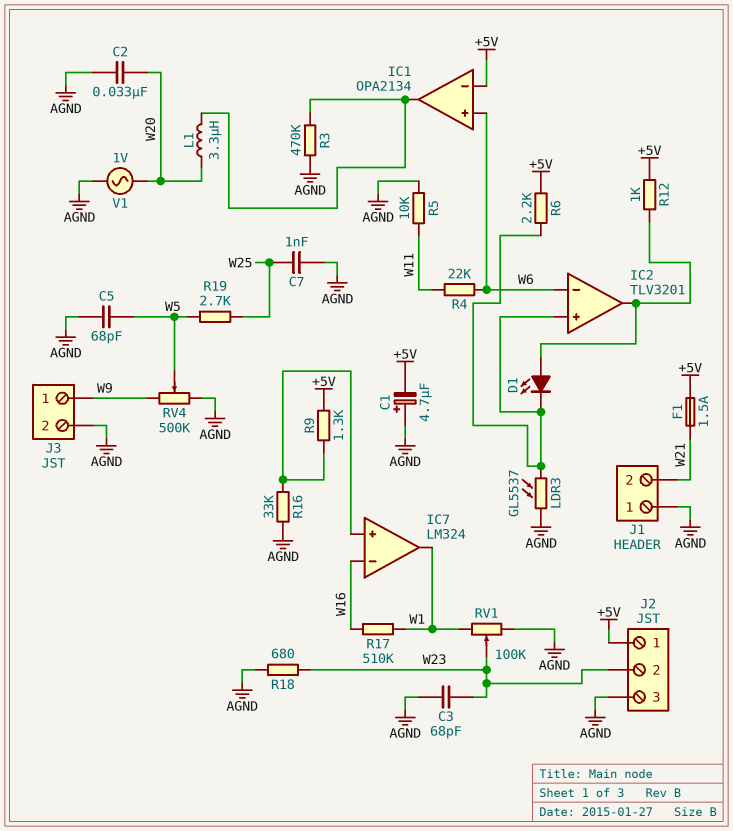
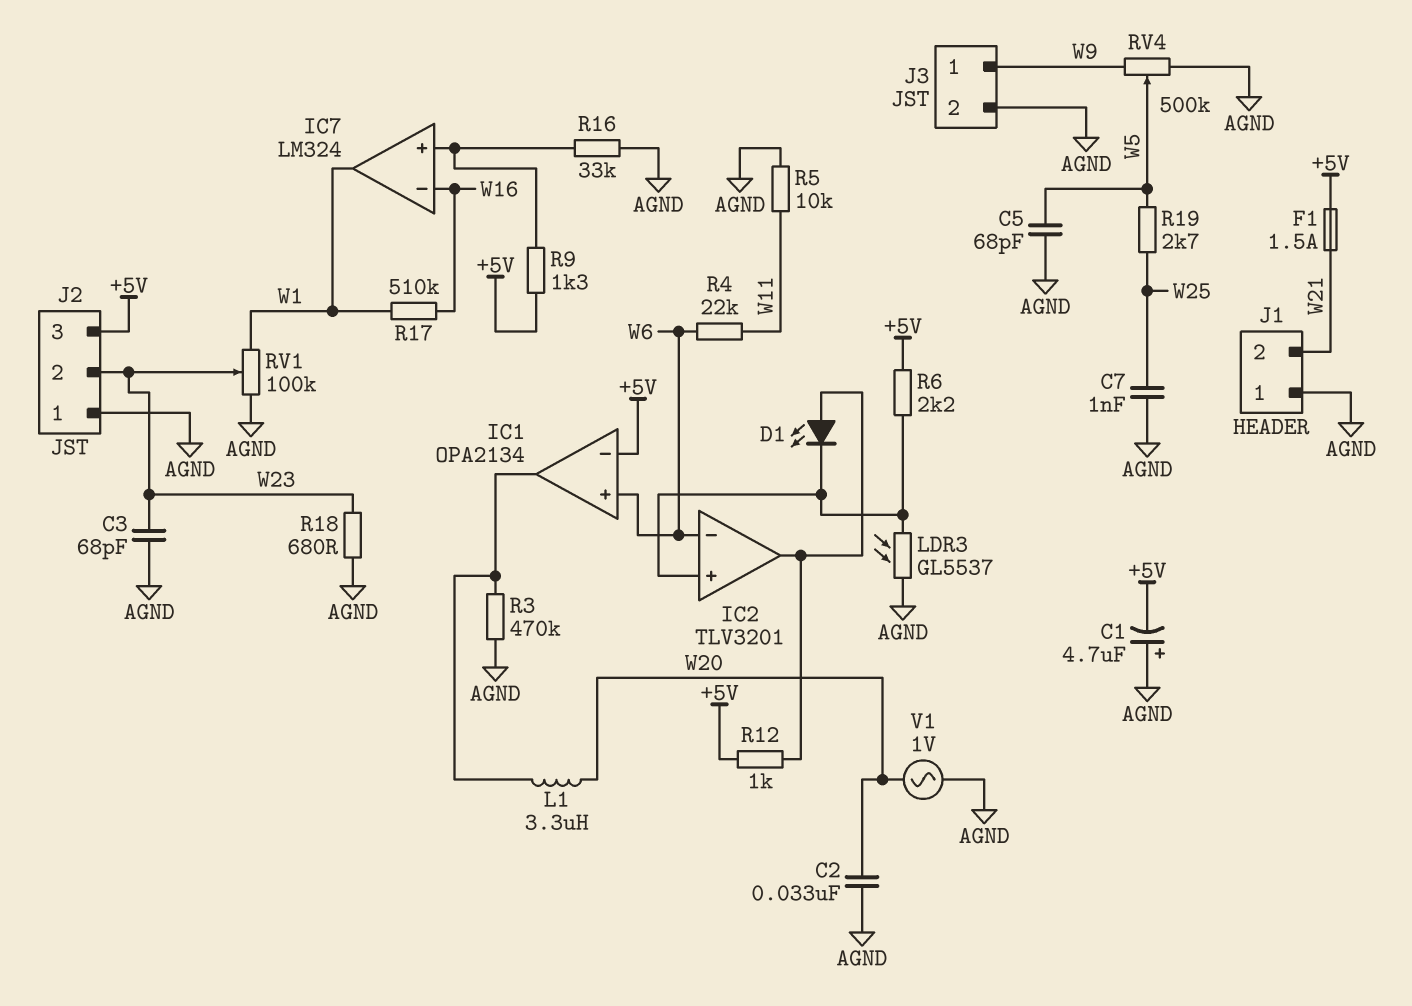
J2 pin 1: +5V -> AGND
J2 pin 3: AGND -> +5V

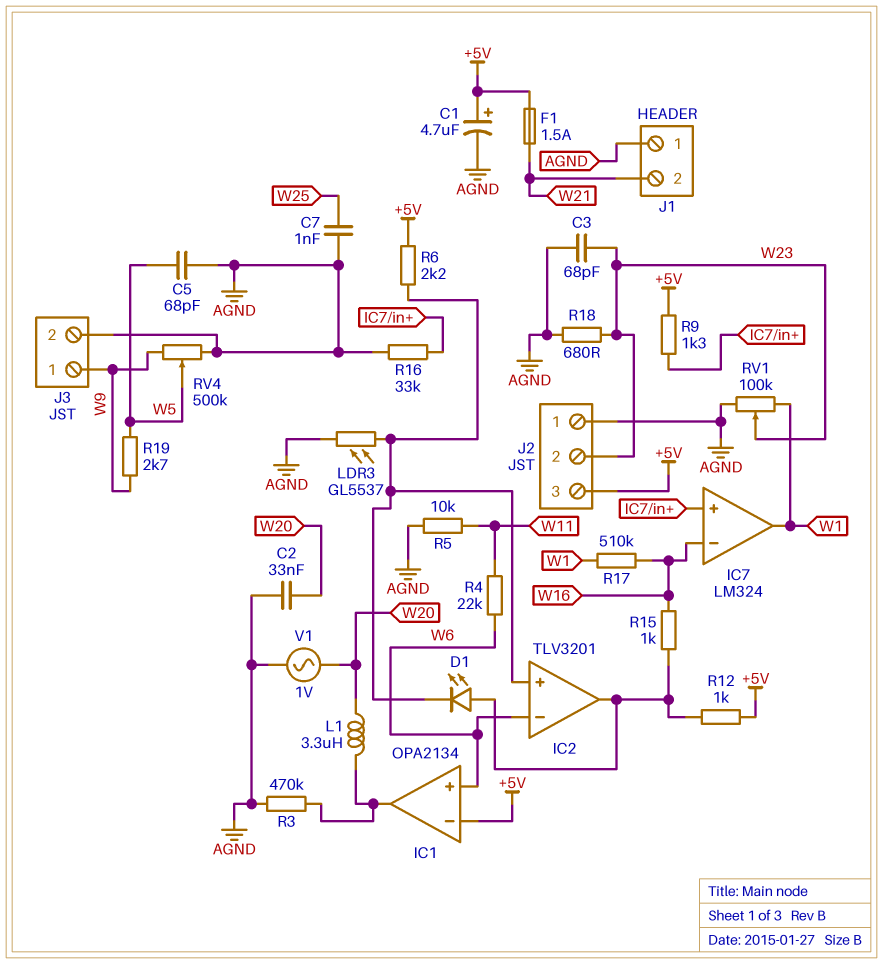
C1: 4.7uF (plus AGND, minus +5V) -> 4.7uF (plus +5V, minus AGND)
R15: none -> 1k (IC2/out, W16)
R19: 2.7k (W5, W25) -> 2.7k (W5, W9)

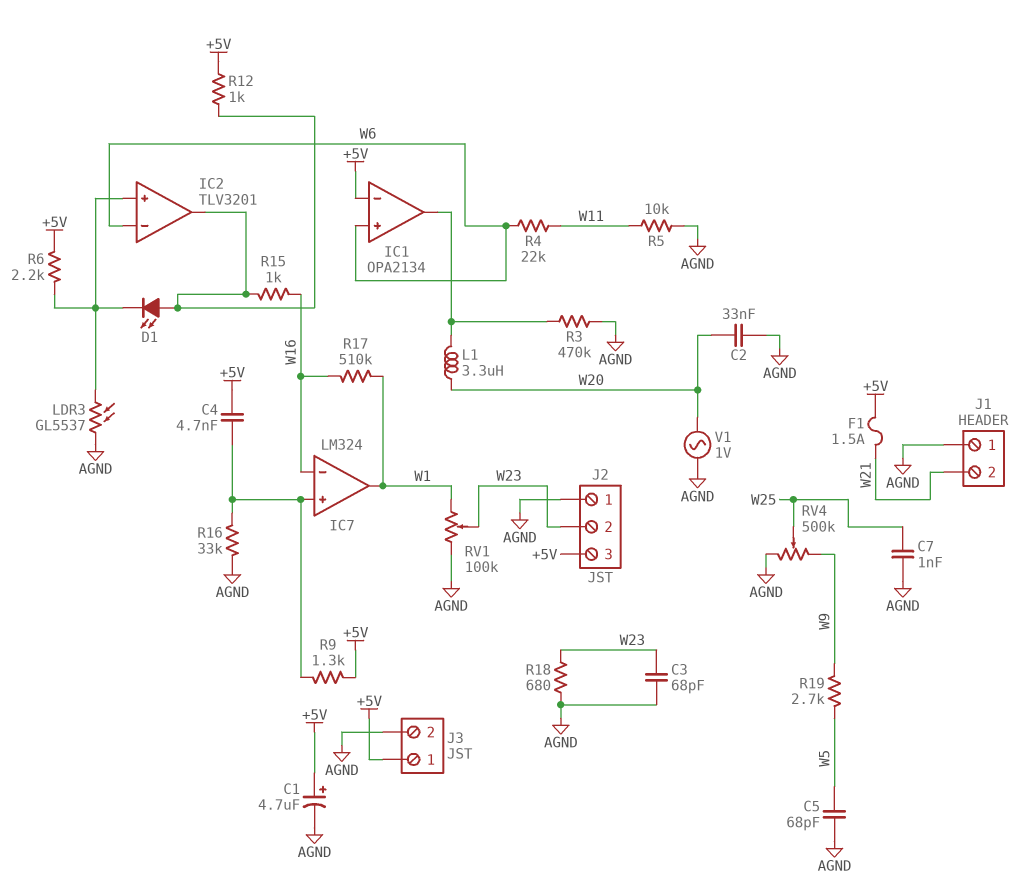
C4: none -> 4.7nF (+5V, IC7/in+)
J3 pin 1: W9 -> +5V
RV4: 500k (AGND, W9, wiper W5) -> 500k (AGND, W9, wiper W25)

